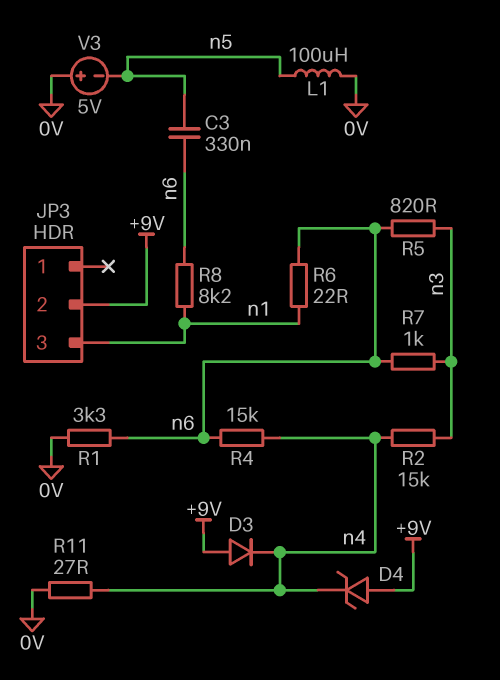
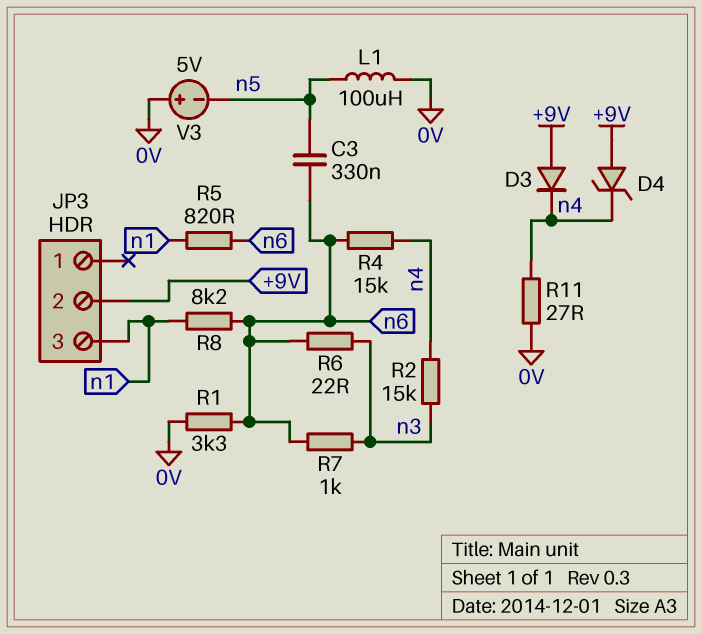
R5: 820 (n3, n6) -> 820 (n1, n6)
R6: 22 (n1, n6) -> 22 (n3, n6)

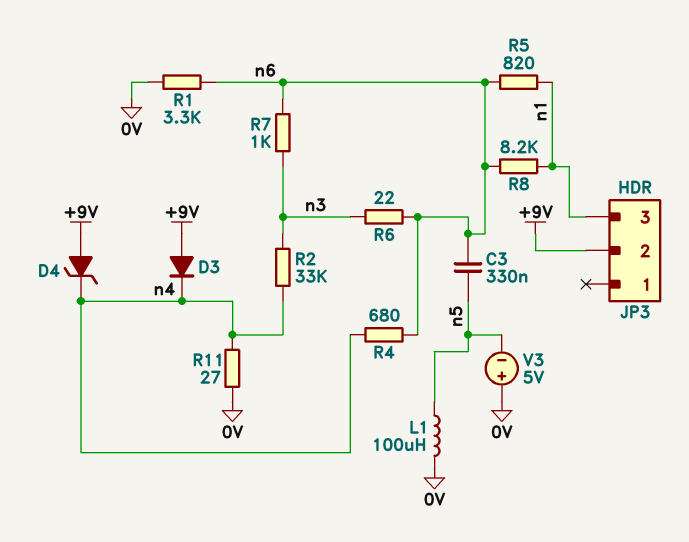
R2: 15k (n3, n4) -> 33k (n3, n4)
R4: 15k (n4, n6) -> 680 (n4, n6)

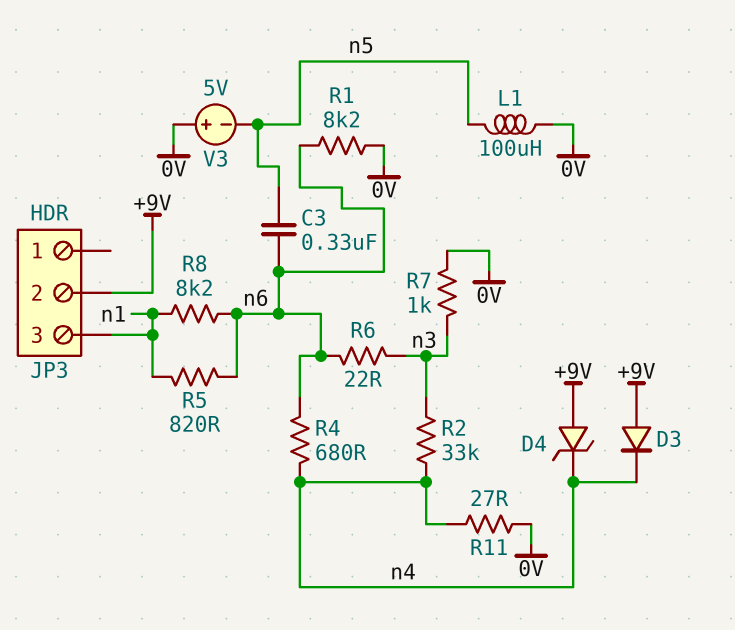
R1: 3.3k (0V, n6) -> 8.2k (0V, n6)
R7: 1k (n3, n6) -> 1k (0V, n3)

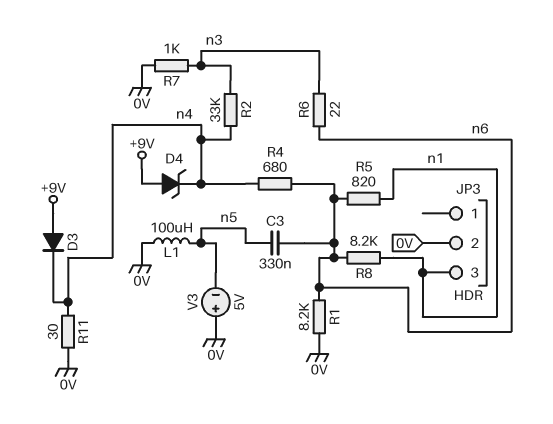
JP3 pin 2: +9V -> 0V
R11: 27 (0V, n4) -> 30 (0V, n4)

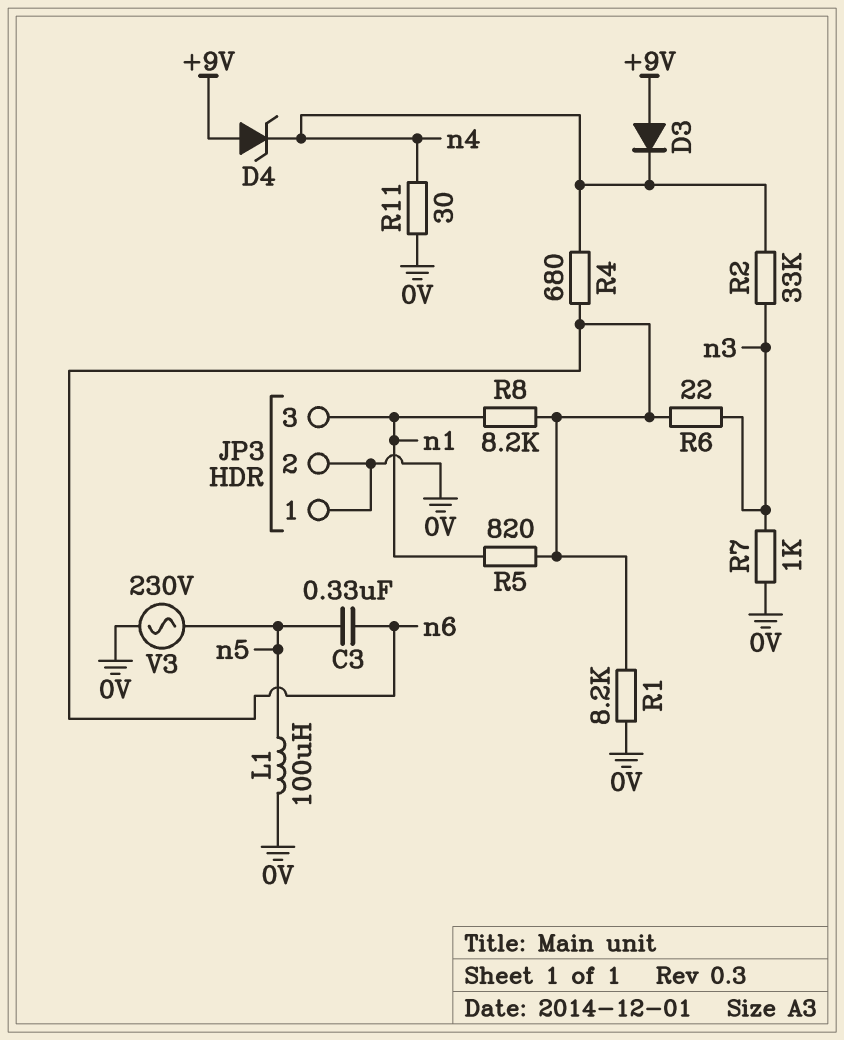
JP3 pin 1: none -> 0V
V3: 5V (plus 0V, minus n5) -> AC 230V (0V, n5)

